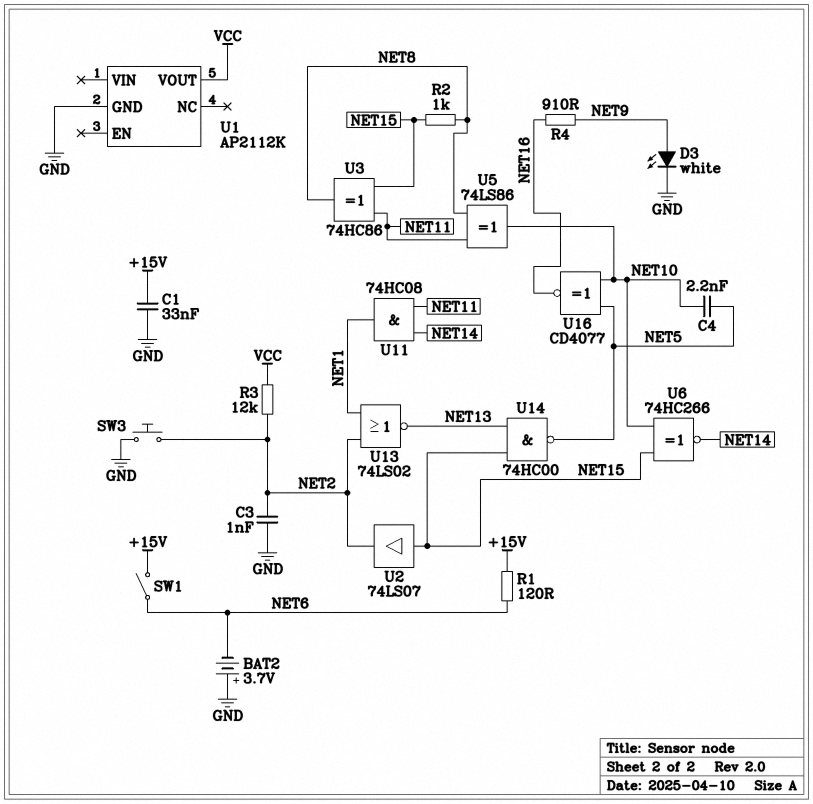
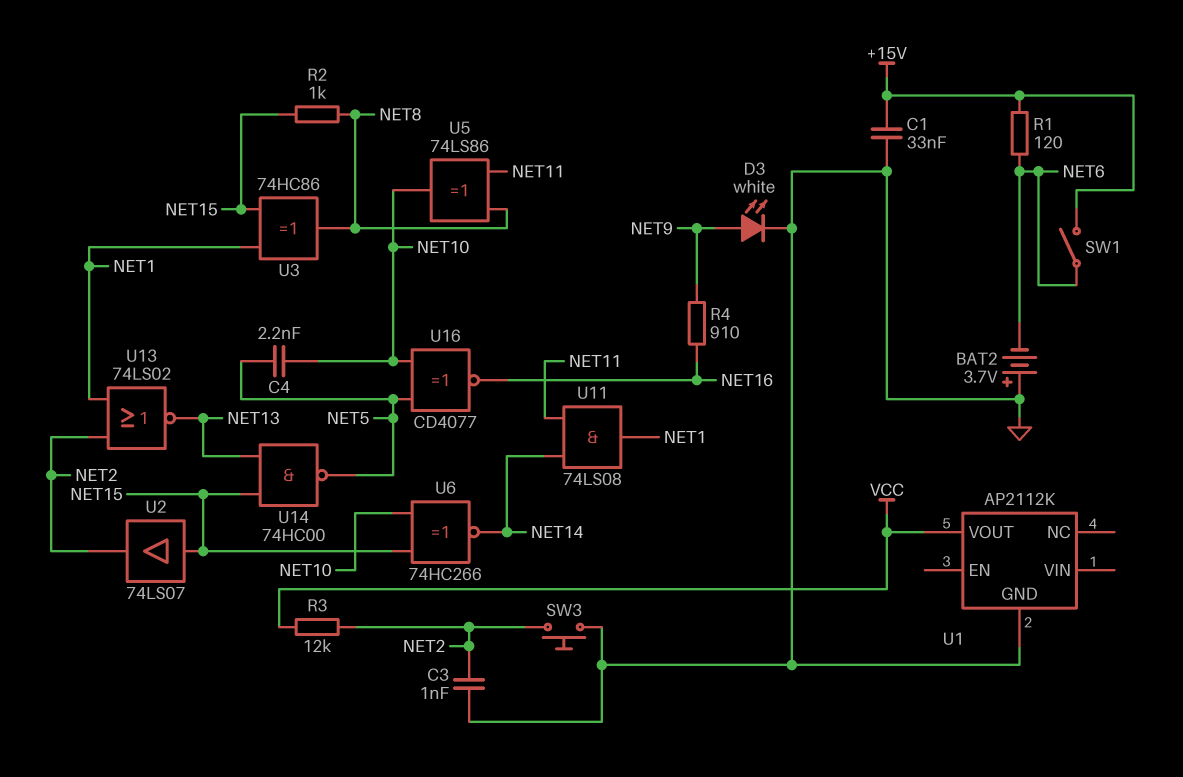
U3: XOR 74HC86 (in NET11, in NET15, out NET8) -> XOR 74HC86 (in NET1, in NET15, out NET8)
U11: AND 74HC08 (in NET11, in NET14, out NET1) -> AND 74LS08 (in NET11, in NET14, out NET1)

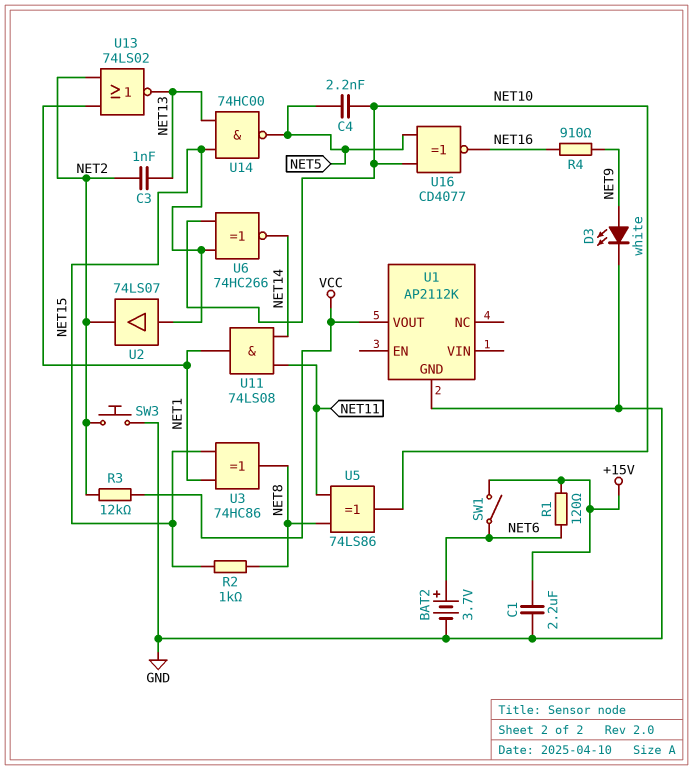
BAT2: 3.7V (plus GND, minus NET6) -> 3.7V (plus NET6, minus GND)
C1: 33nF (+15V, GND) -> 2.2uF (+15V, GND)
C3: 1nF (GND, NET2) -> 1nF (NET2, NET13)

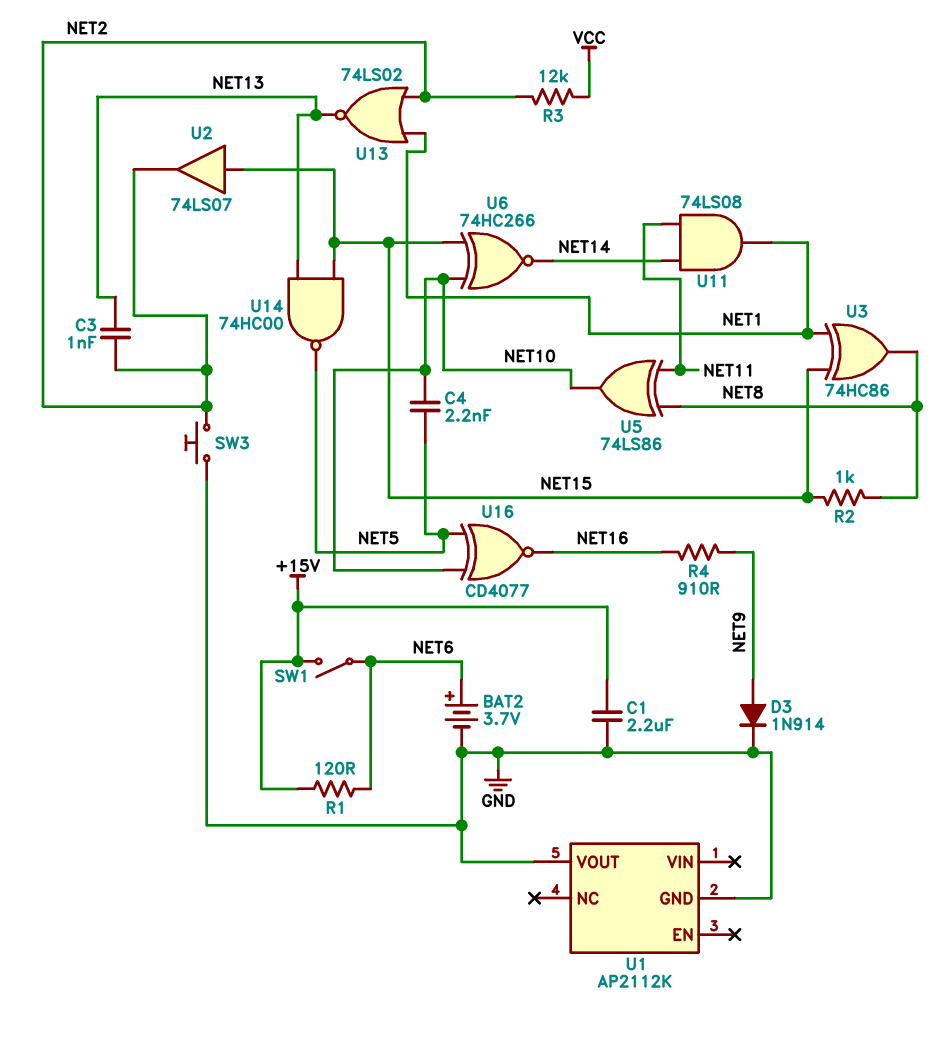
D3: LED white (A NET9, K GND) -> diode 1N914 (A NET9, K GND)
U1 pin VOUT: VCC -> GND

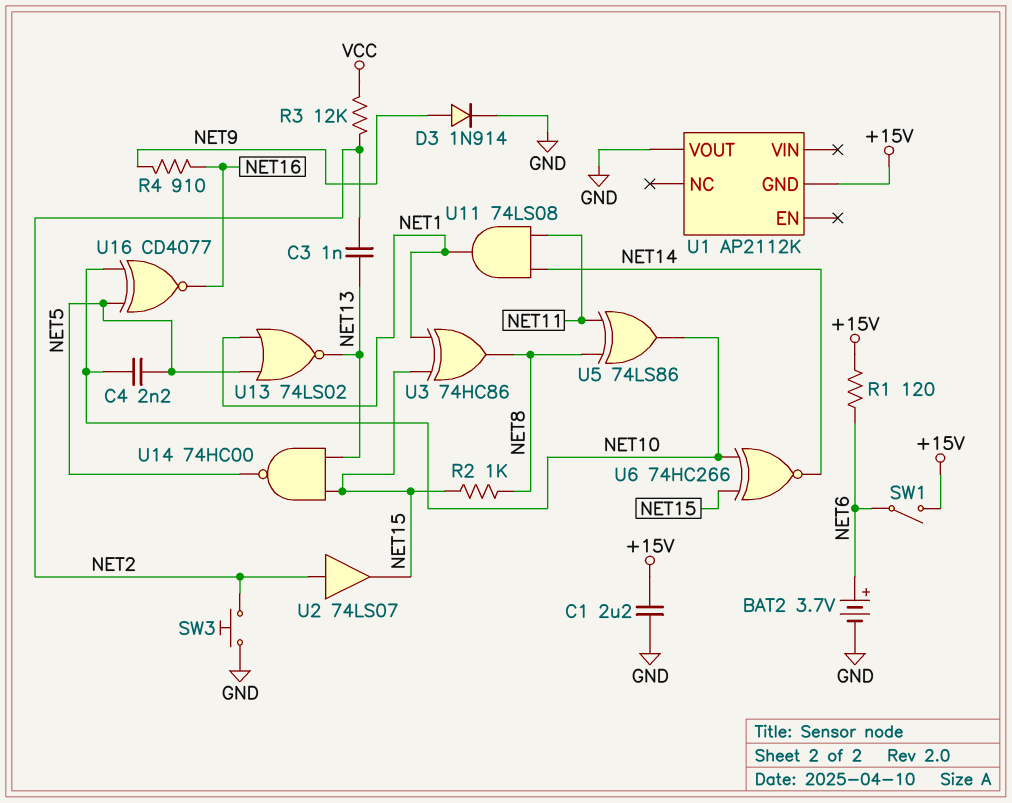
U1 pin GND: GND -> +15V
U2: buffer 74LS07 (in NET15, out NET2) -> buffer 74LS07 (in NET2, out NET15)
U13: NOR 74LS02 (in NET1, in NET2, out NET13) -> NOR 74LS02 (in NET1, in NET5, out NET13)

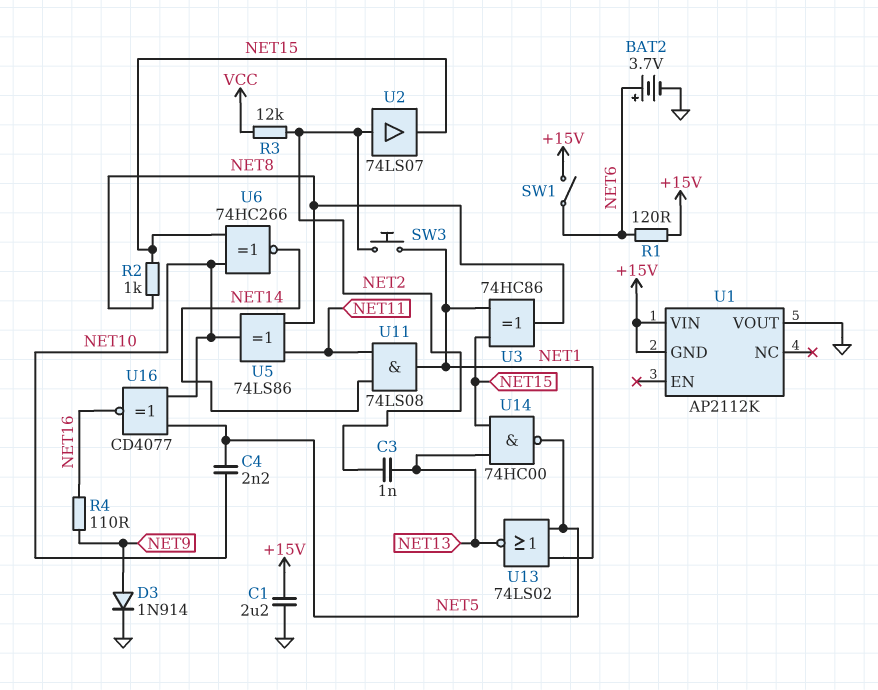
R4: 910 (NET9, NET16) -> 110 (NET9, NET16)
SW3: button (GND, NET2) -> button (NET1, NET2)
U1 pin VIN: none -> +15V

